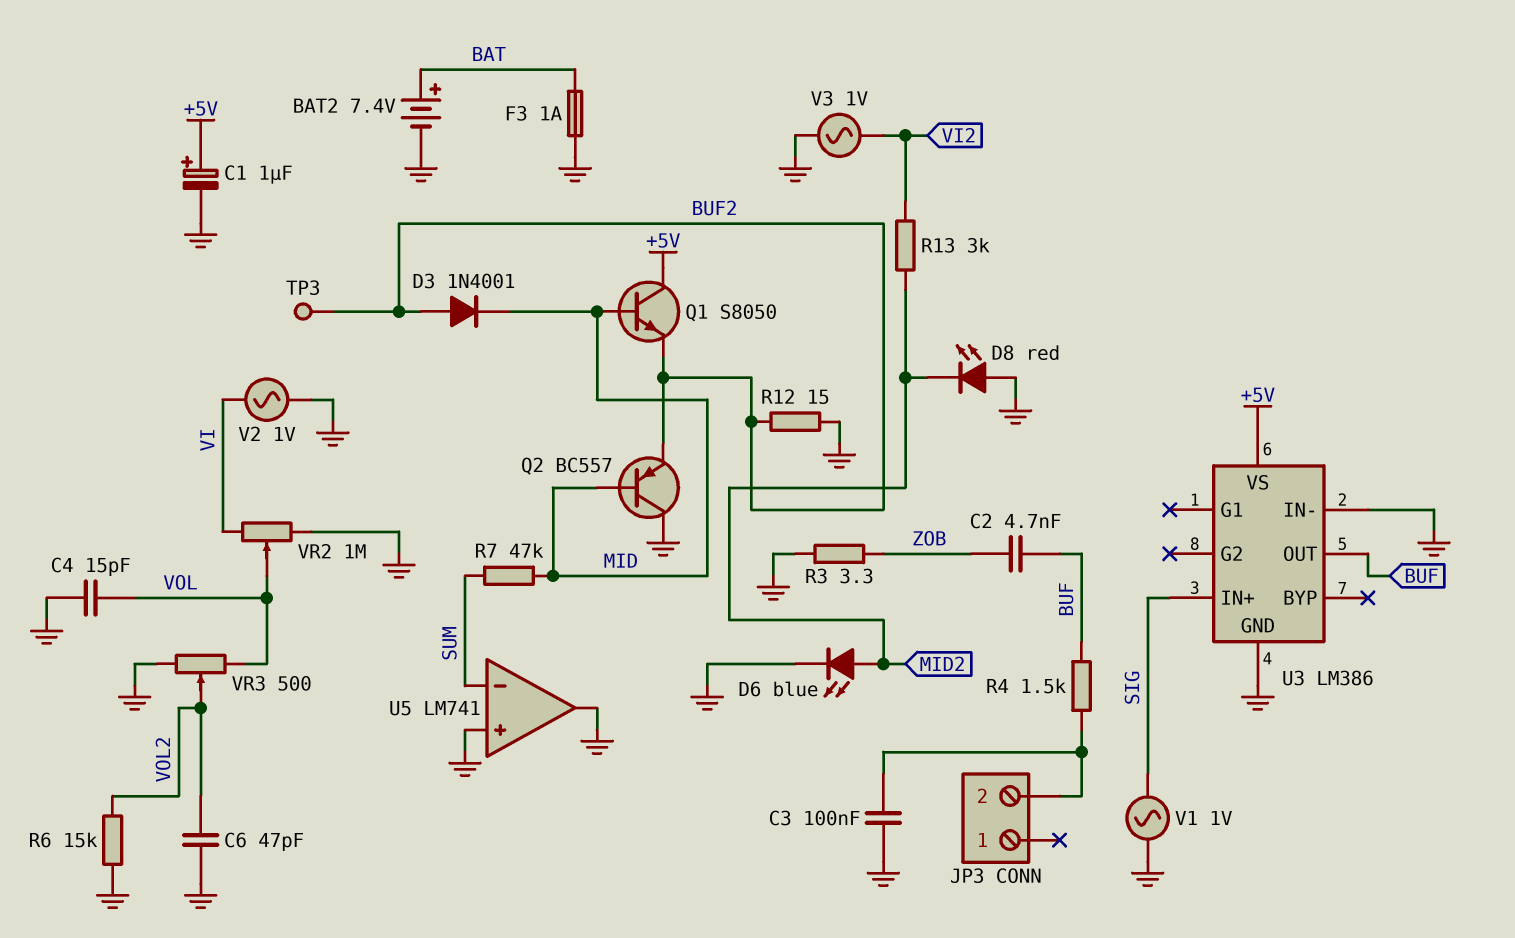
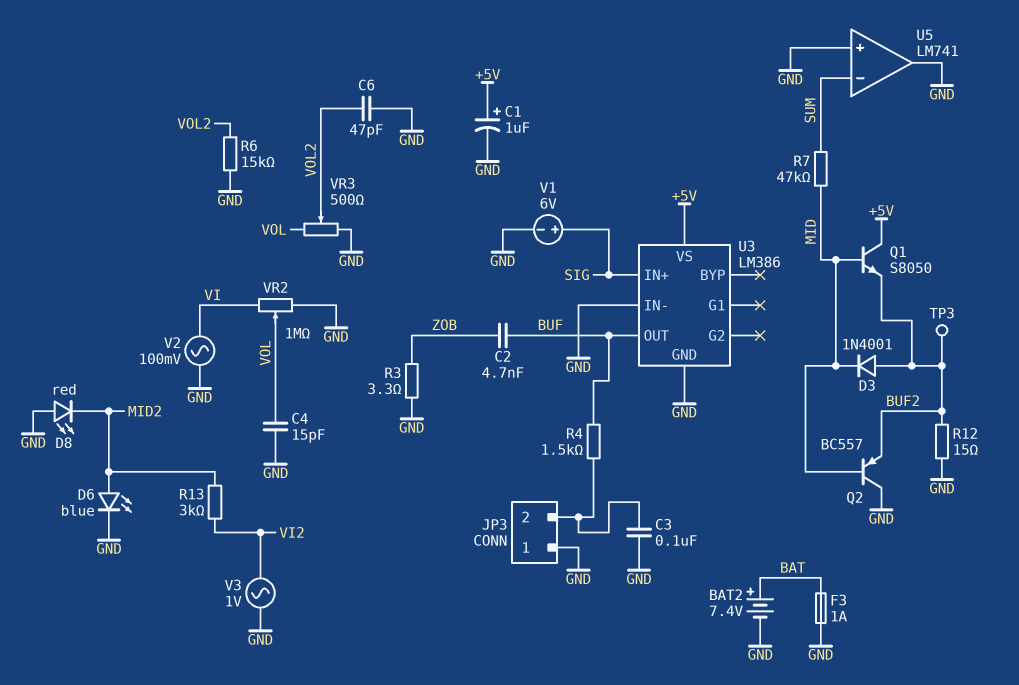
JP3 pin 1: none -> GND
V1: AC 1V (GND, SIG) -> 6V (plus SIG, minus GND)
V2: AC 1V (GND, VI) -> AC 100mV (GND, VI)

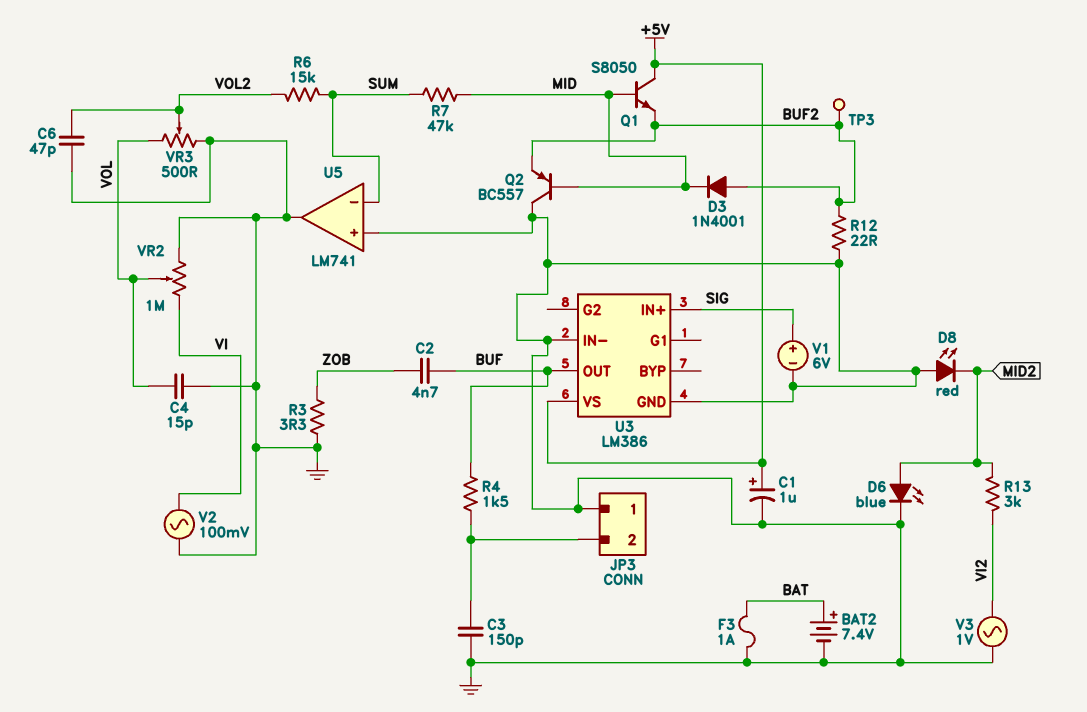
C3: 100nF (GND, JP3/2) -> 150pF (GND, JP3/2)
R6: 15k (GND, VOL2) -> 15k (SUM, VOL2)
R12: 15 (BUF2, GND) -> 22 (BUF2, GND)

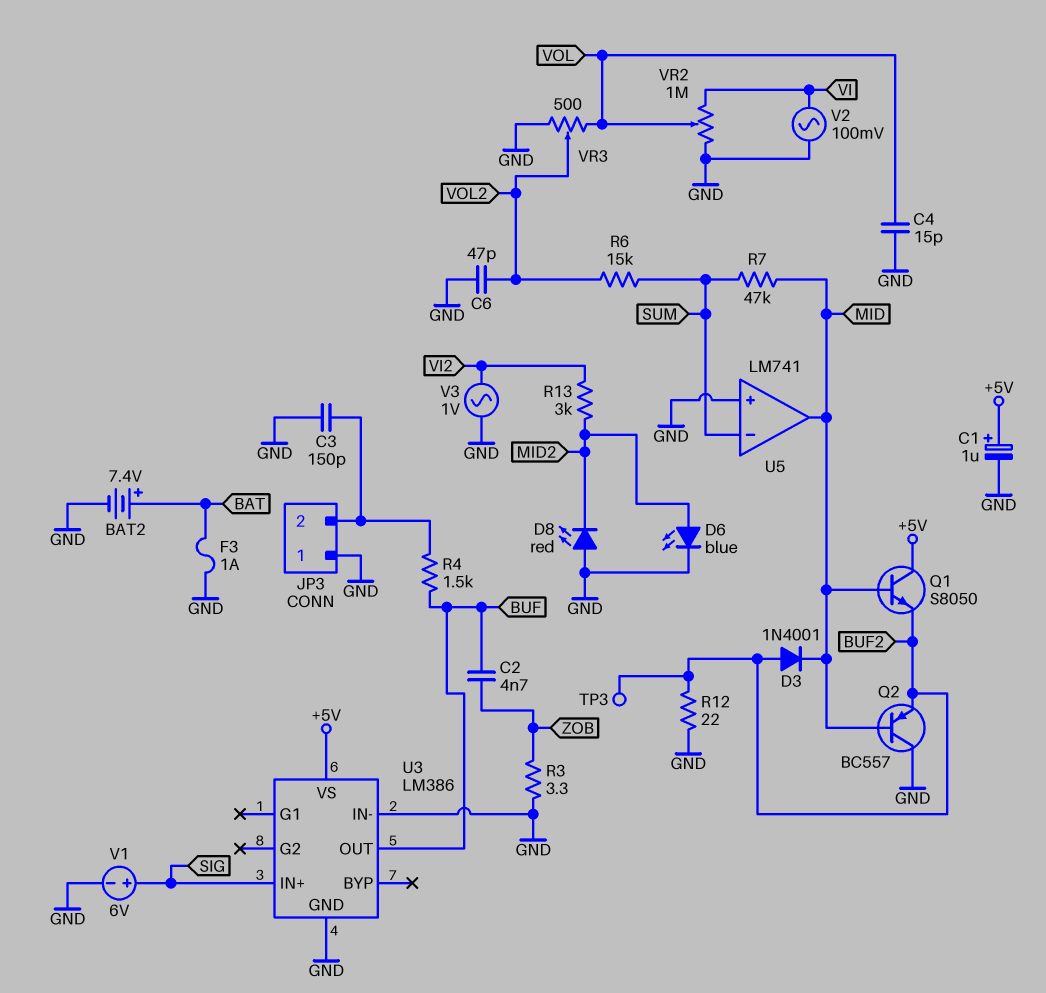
U5 pin out: GND -> MID

